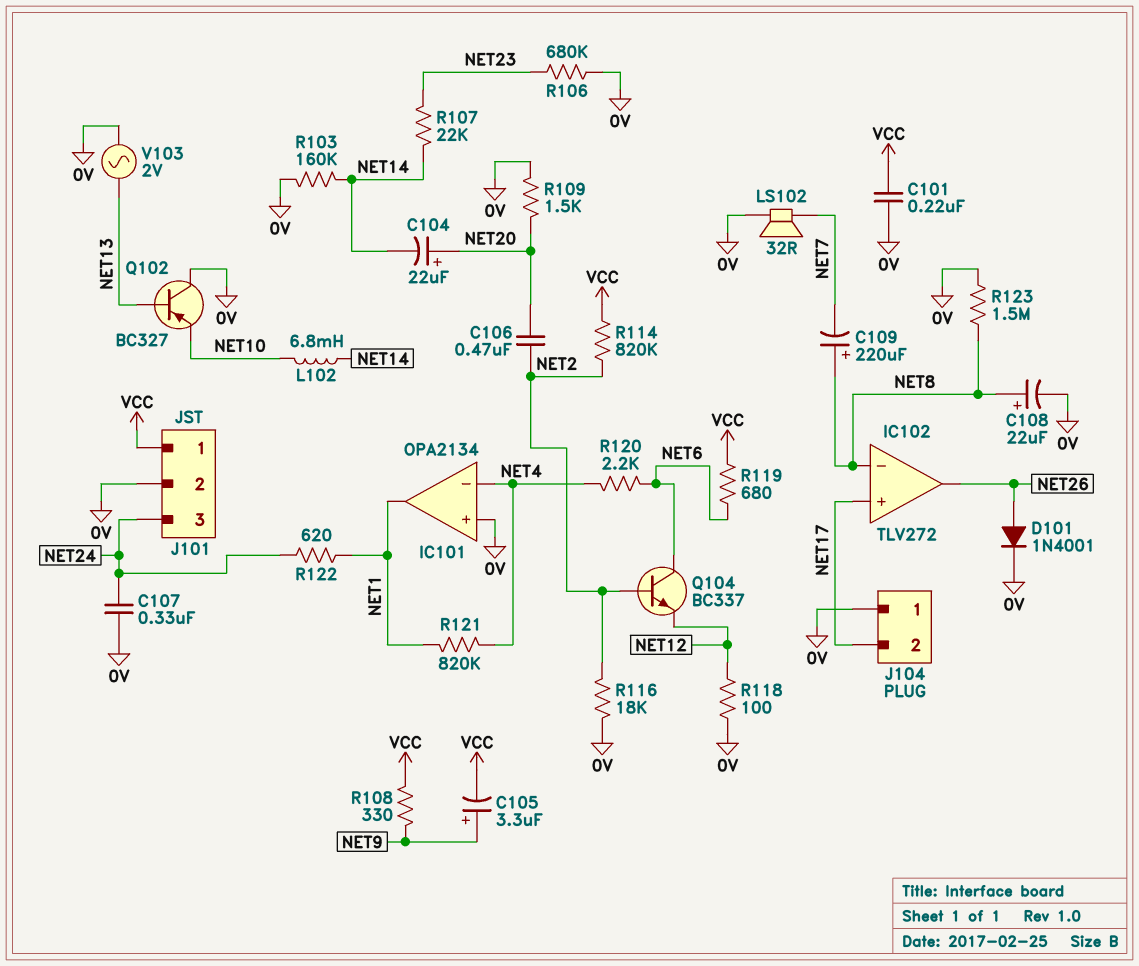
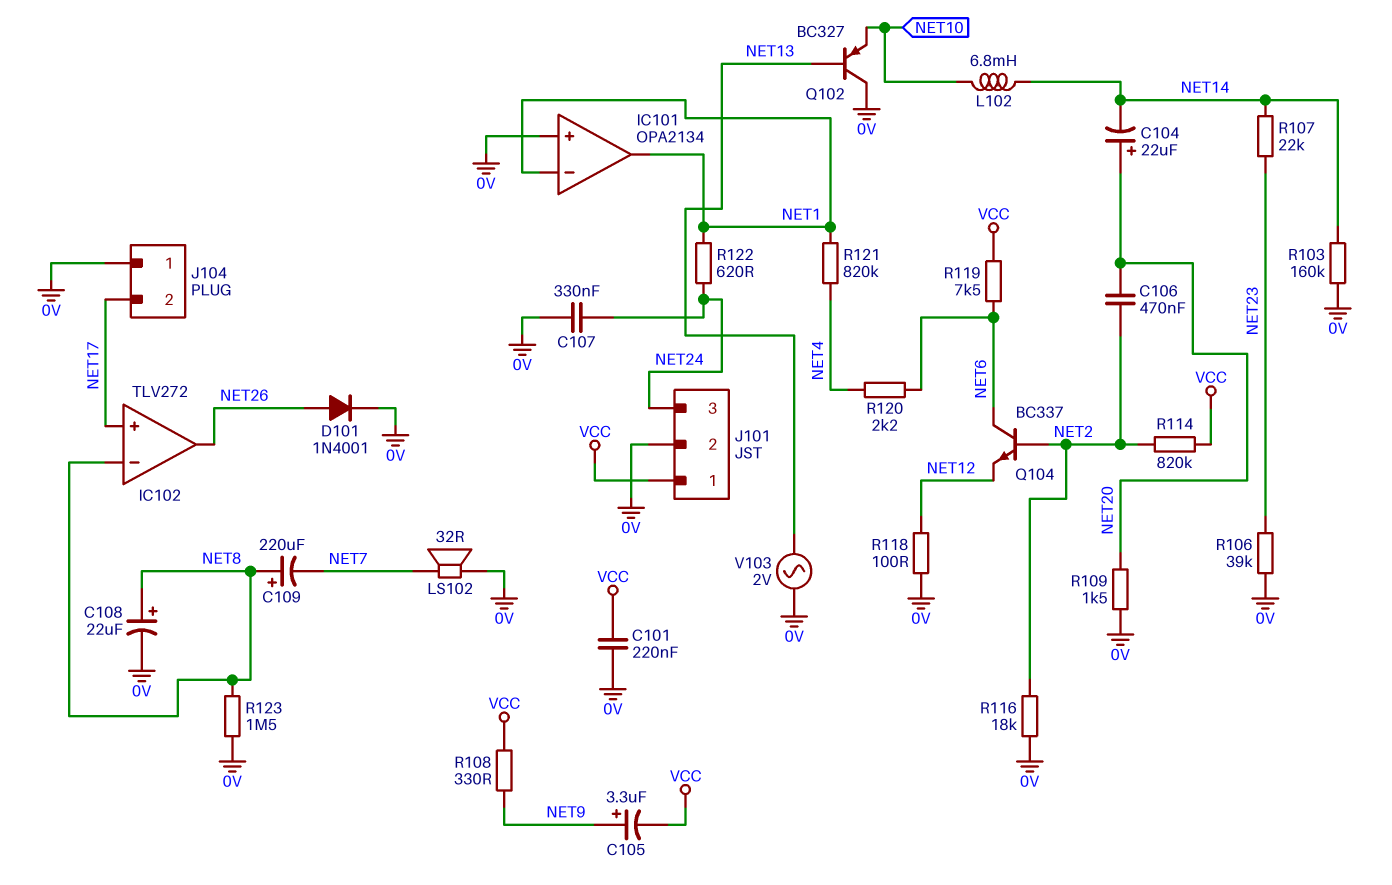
IC101 pin in-: NET4 -> NET1
R106: 680k (0V, NET23) -> 39k (0V, NET23)
R119: 680 (NET6, VCC) -> 7.5k (NET6, VCC)

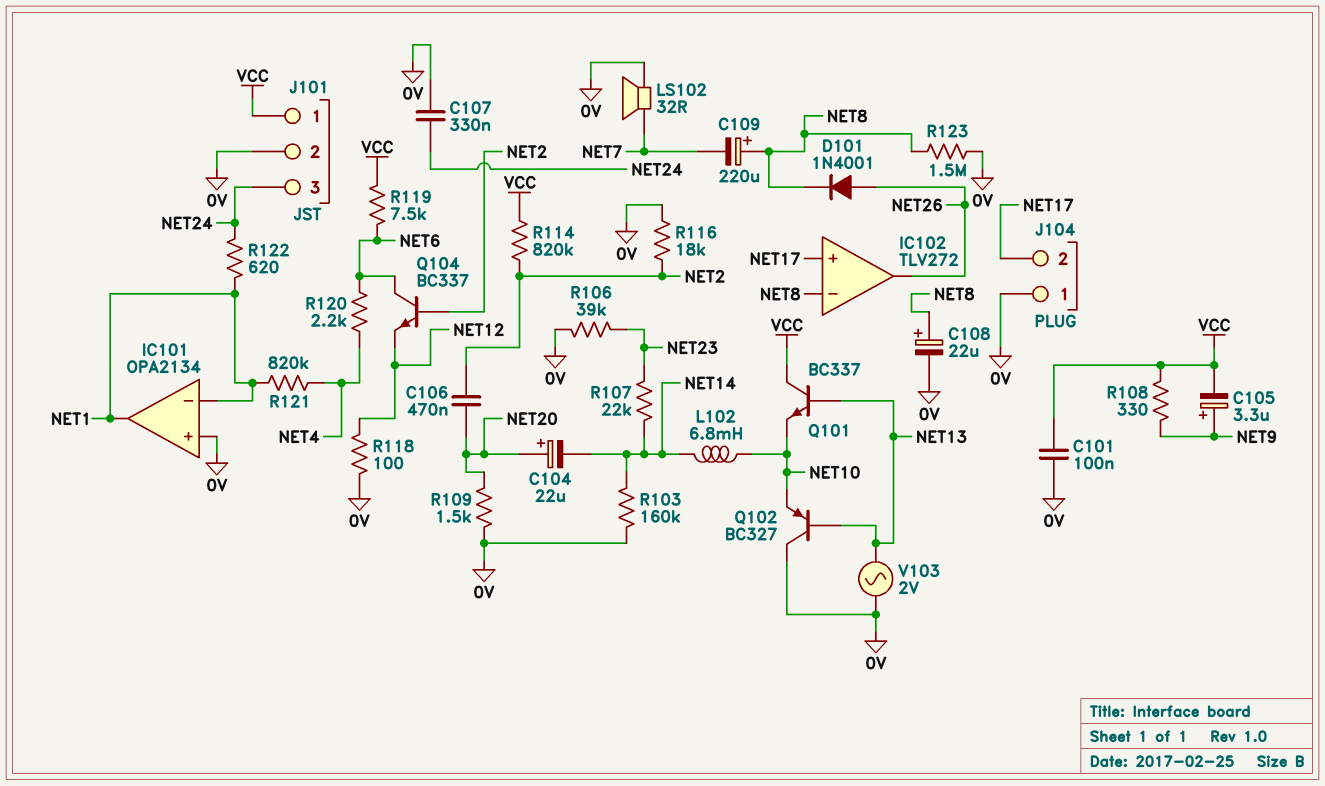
C101: 220nF (0V, VCC) -> 100nF (0V, VCC)
D101: diode 1N4001 (A NET26, K 0V) -> diode 1N4001 (A NET26, K NET8)
Q101: none -> NPN BC337 (B NET13, C VCC, E NET10)

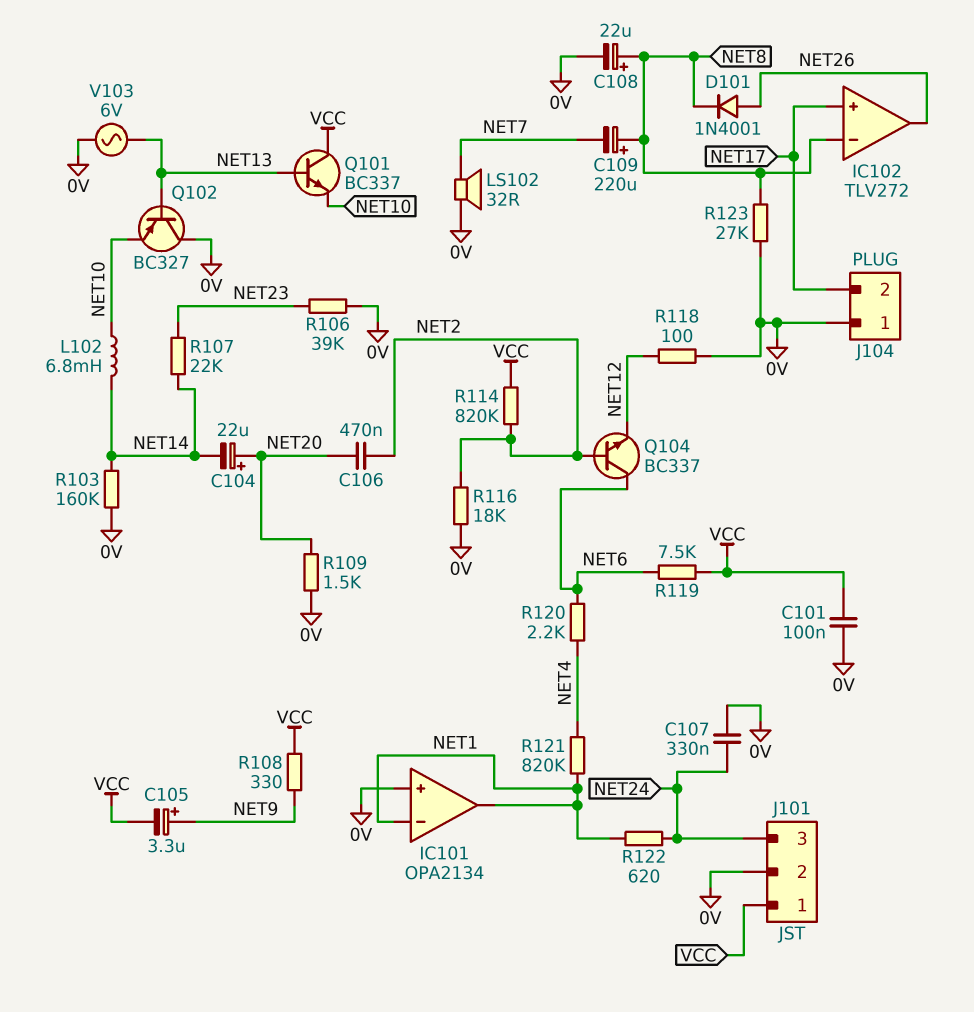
R123: 1.5M (0V, NET8) -> 27k (0V, NET8)
V103: AC 2V (0V, NET13) -> AC 6V (0V, NET13)

